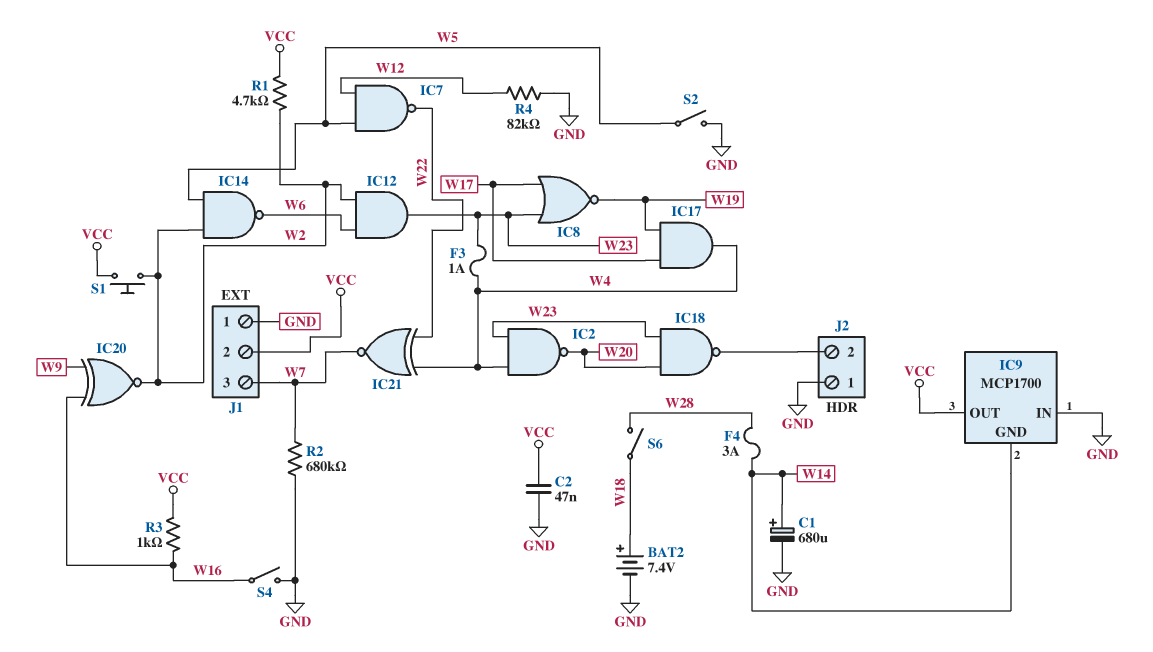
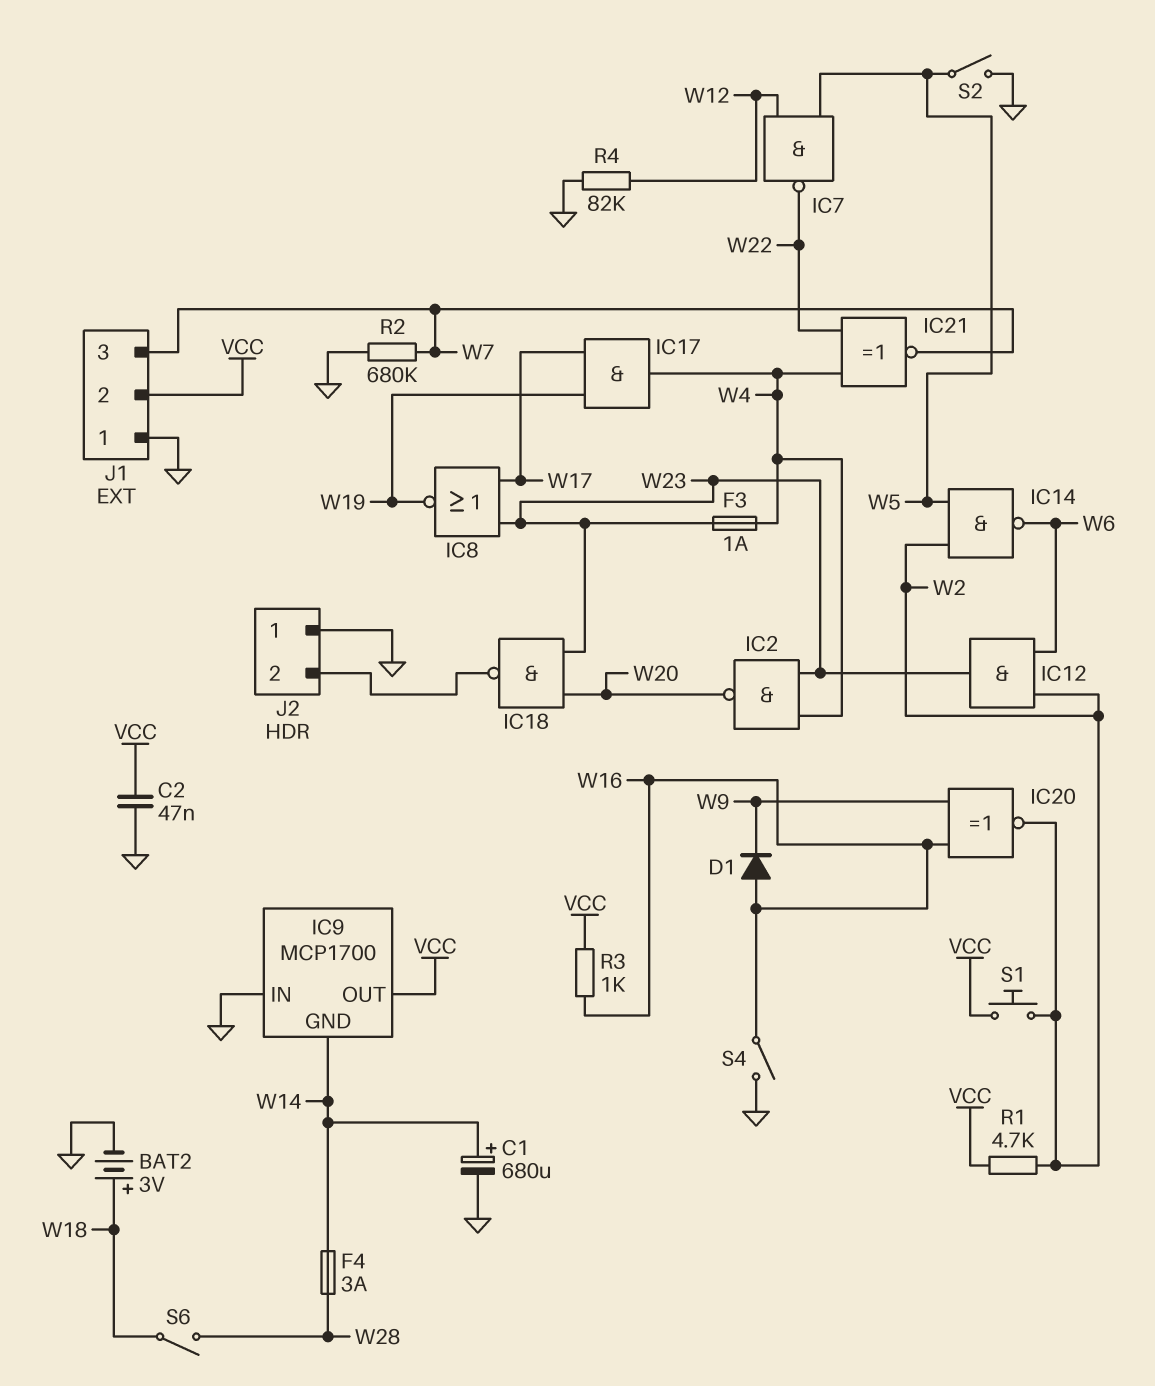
BAT2: 7.4V (plus W18, minus GND) -> 3V (plus W18, minus GND)
D1: none -> diode (A W16, K W9)

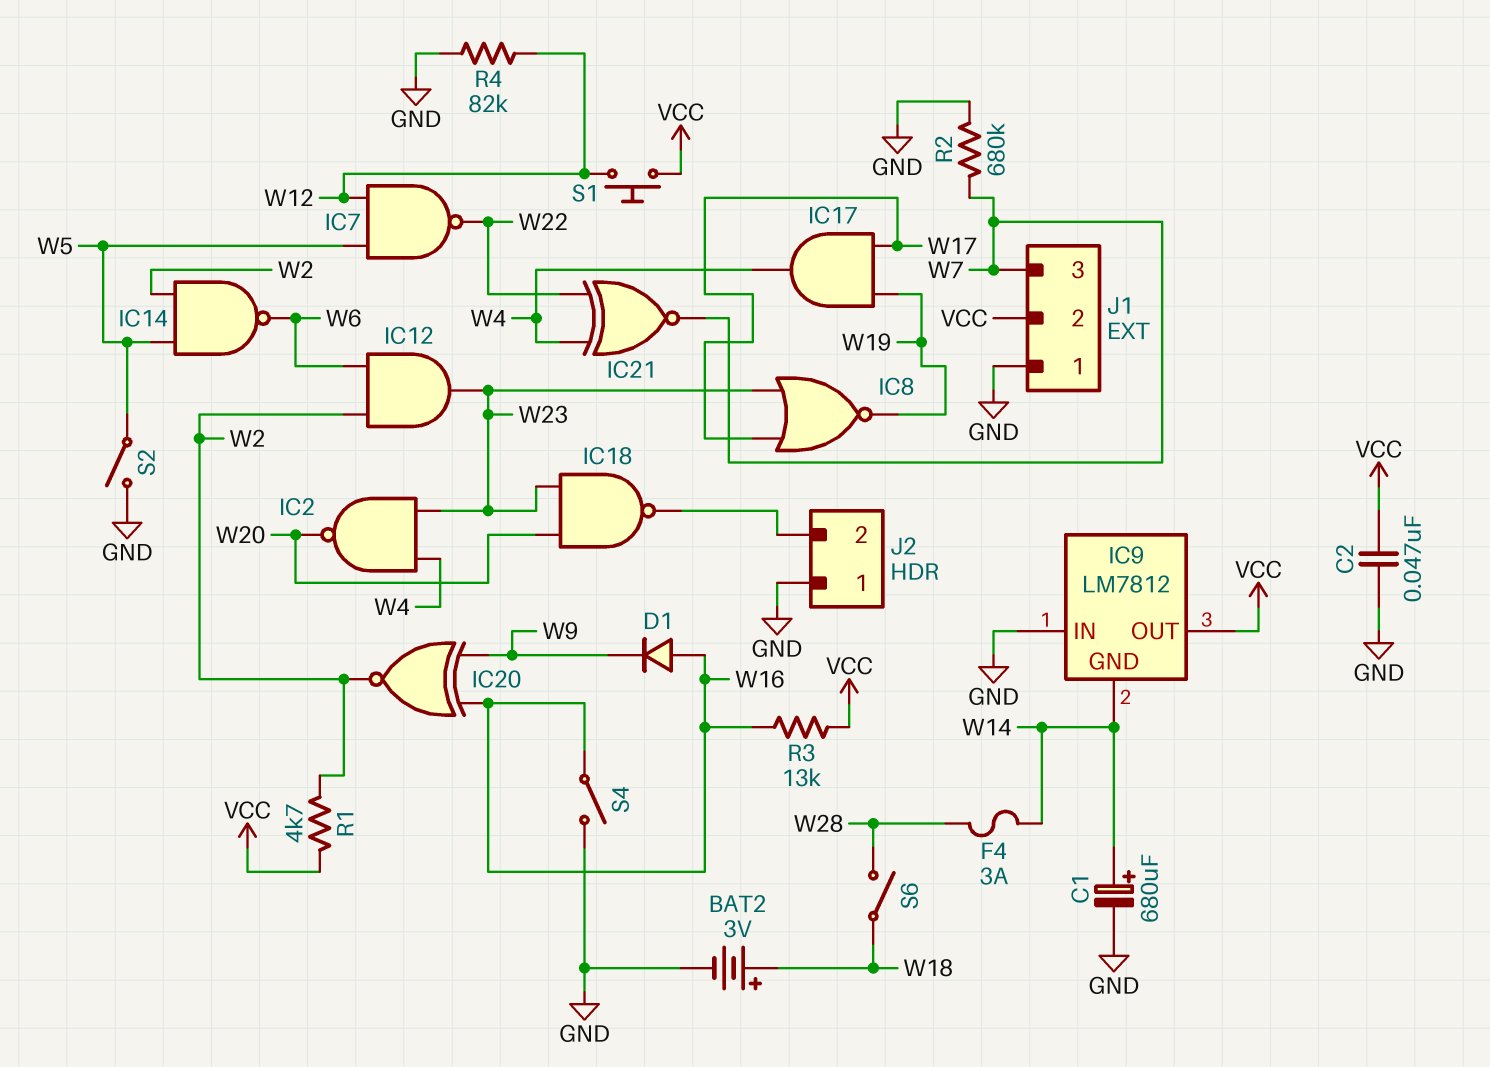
F3: 1A (W4, W23) -> none
IC9: MCP1700 -> LM7812
R3: 1k (VCC, W16) -> 13k (VCC, W16)
S1: button (VCC, W2) -> button (VCC, W12)

